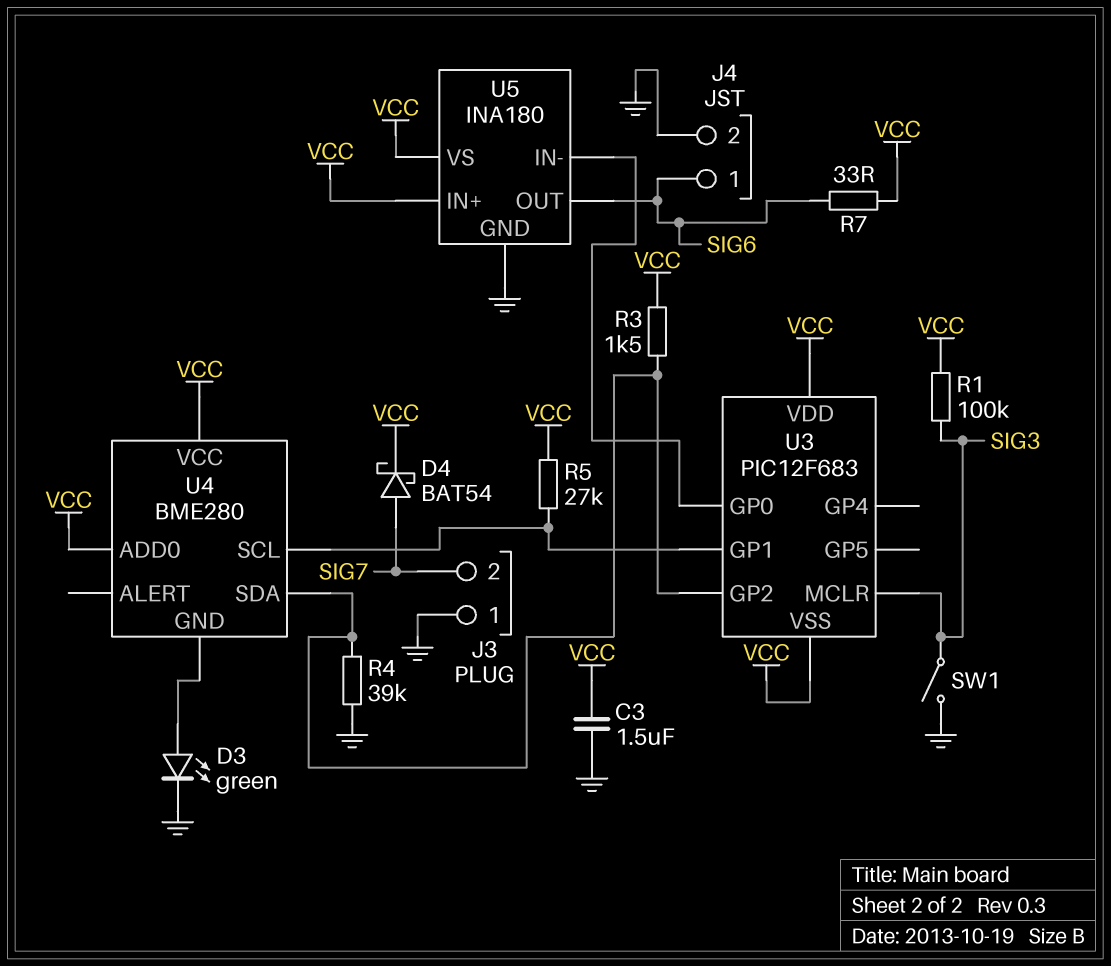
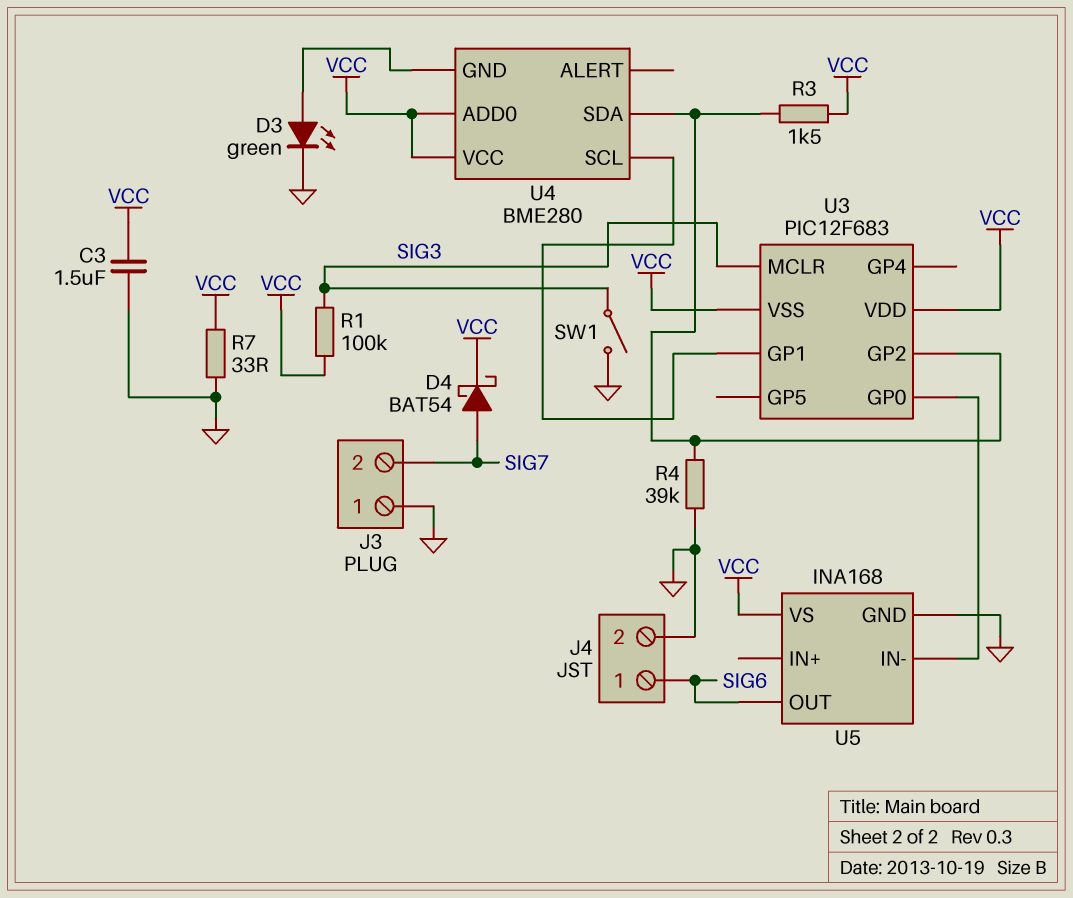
R5: 27k (U3/GP1, VCC) -> none
R7: 33 (SIG6, VCC) -> 33 (GND, VCC)
U5: INA180 -> INA168
U5 pin IN+: VCC -> none

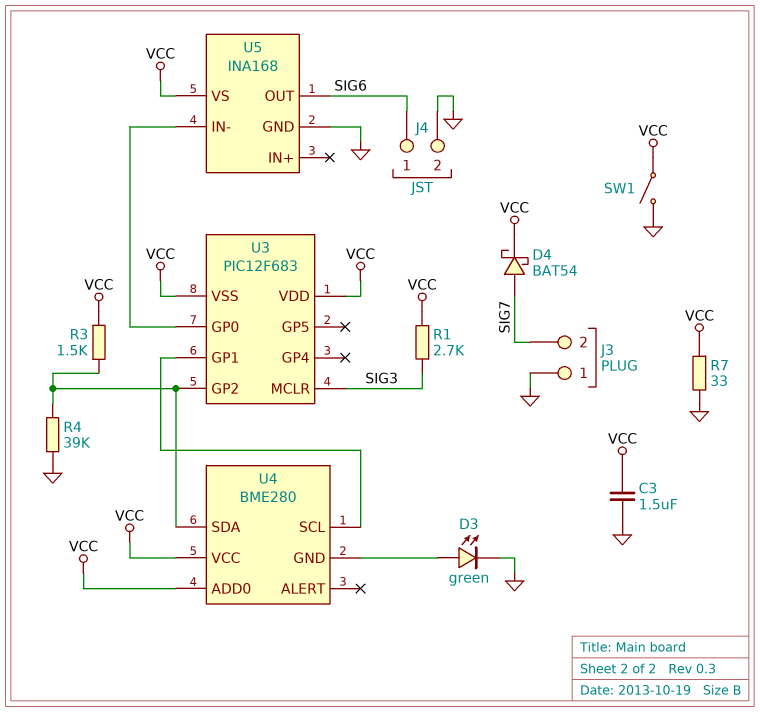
R1: 100k (SIG3, VCC) -> 2.7k (SIG3, VCC)
SW1: switch (GND, SIG3) -> switch (GND, VCC)

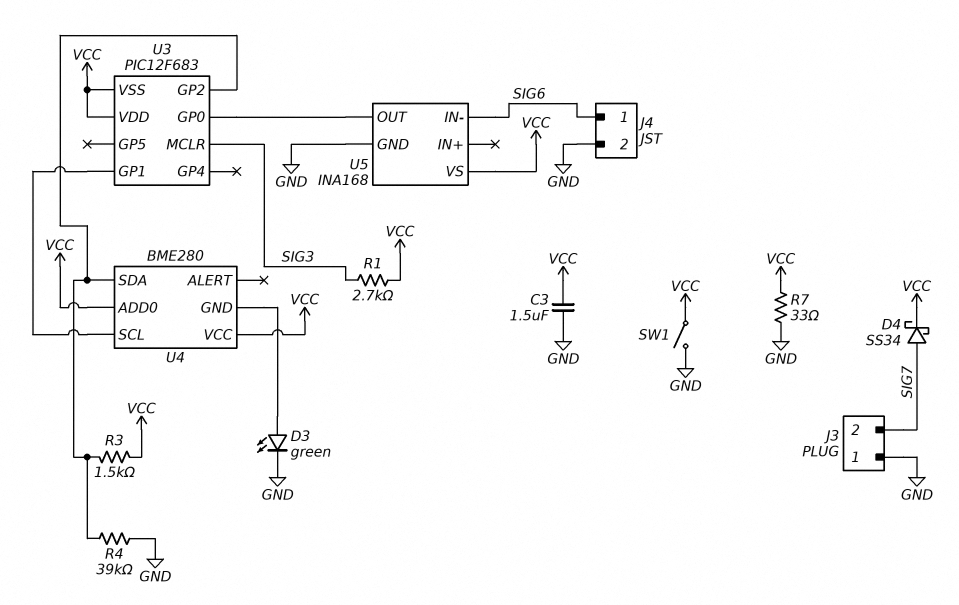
D4: schottky BAT54 (A SIG7, K VCC) -> schottky SS34 (A SIG7, K VCC)
U5 pin IN-: U3/GP0 -> SIG6
U5 pin OUT: SIG6 -> U3/GP0

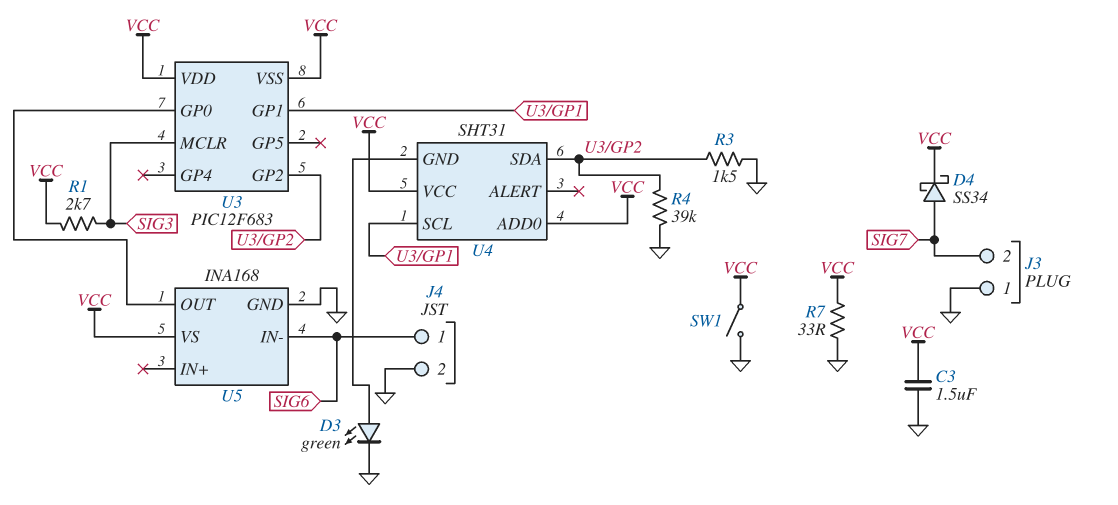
R3: 1.5k (U3/GP2, VCC) -> 1.5k (GND, U3/GP2)
U4: BME280 -> SHT31

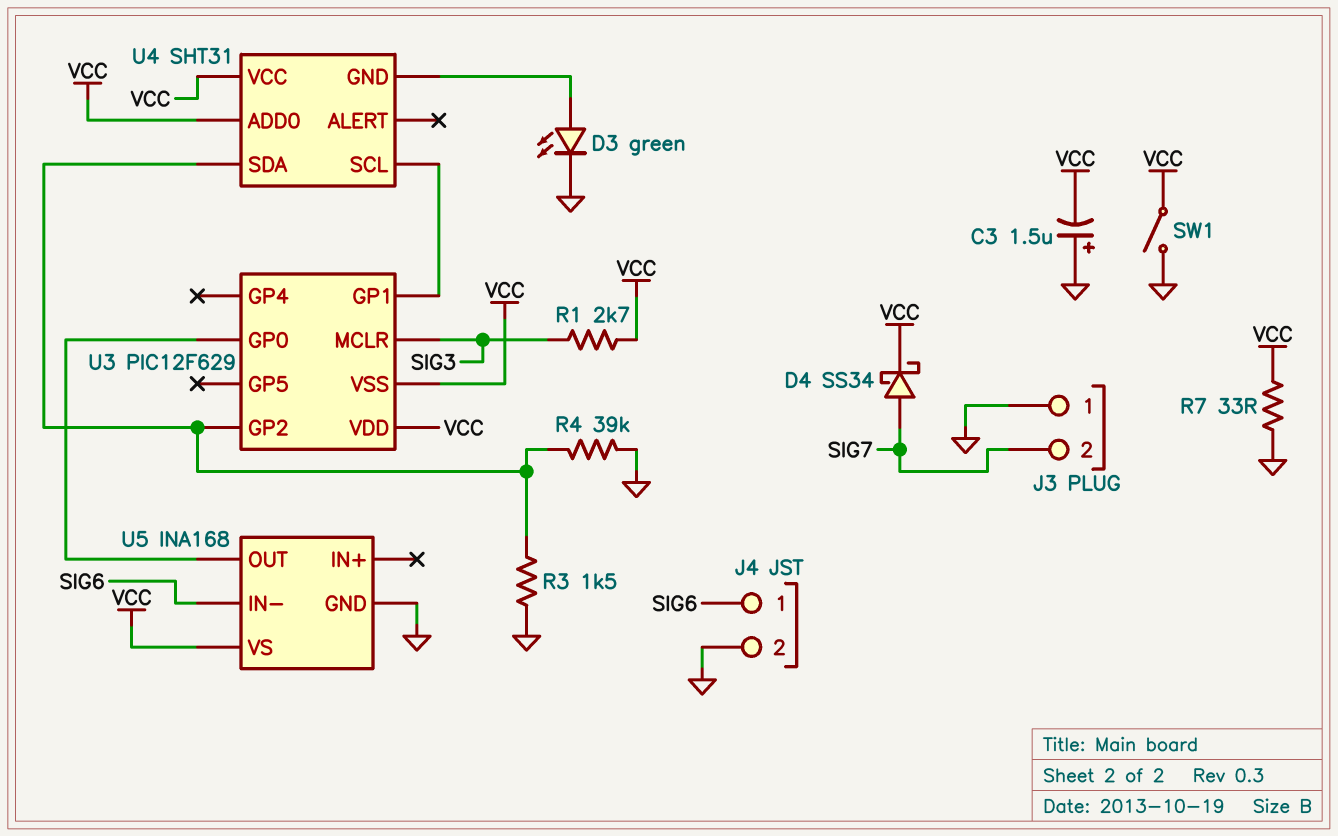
C3: 1.5uF (GND, VCC) -> 1.5uF (plus GND, minus VCC)
U3: PIC12F683 -> PIC12F629

